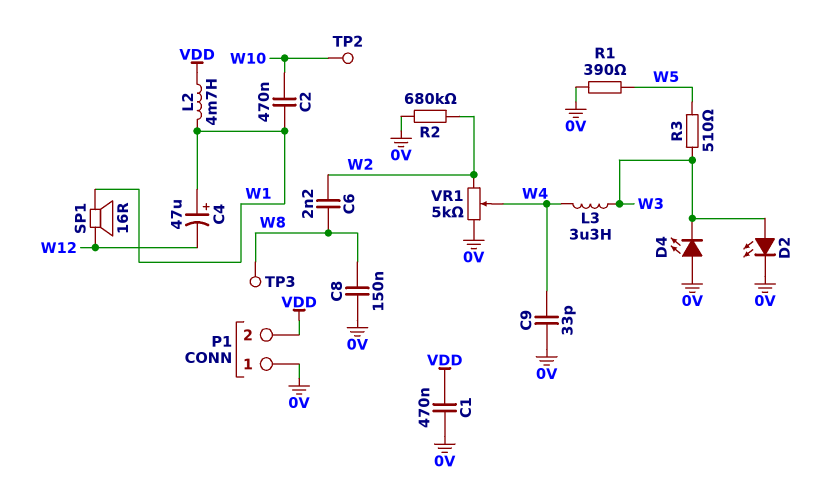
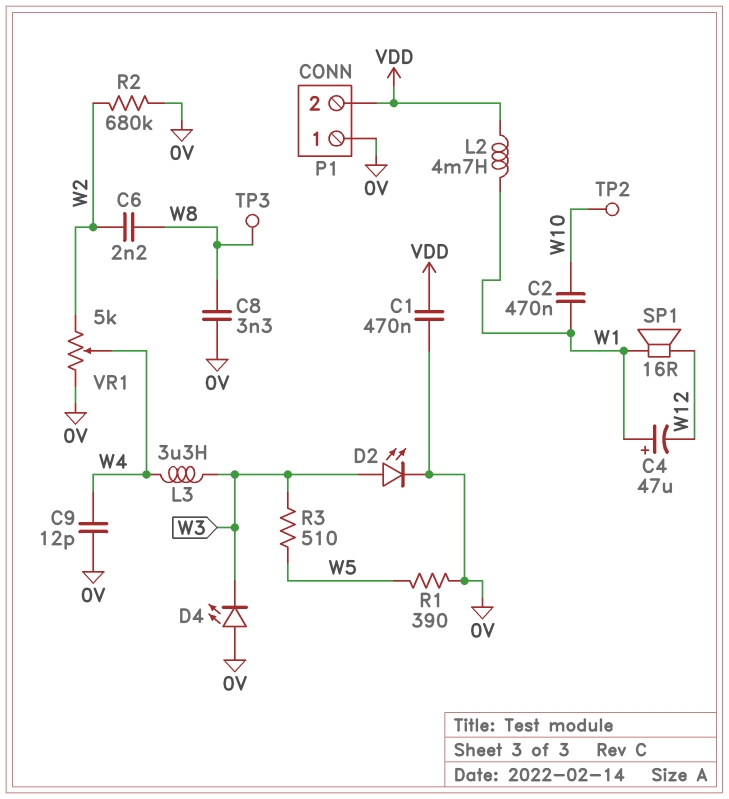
C8: 150nF (0V, W8) -> 3.3nF (0V, W8)
C9: 33pF (0V, W4) -> 12pF (0V, W4)

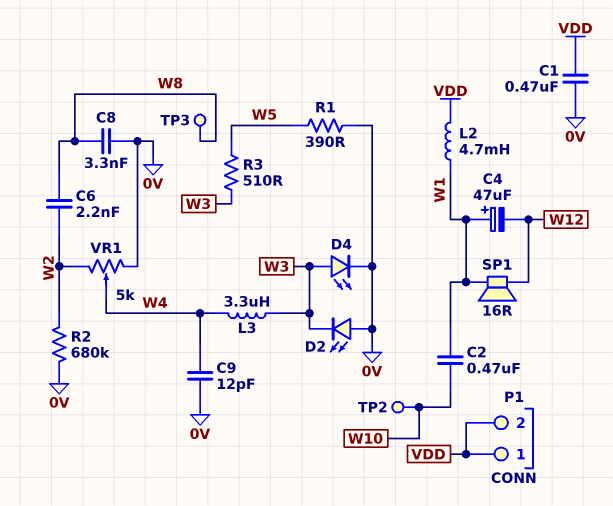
D2: LED (A W3, K 0V) -> LED (A 0V, K W3)
D4: LED (A 0V, K W3) -> LED (A W3, K 0V)
P1 pin 1: 0V -> VDD

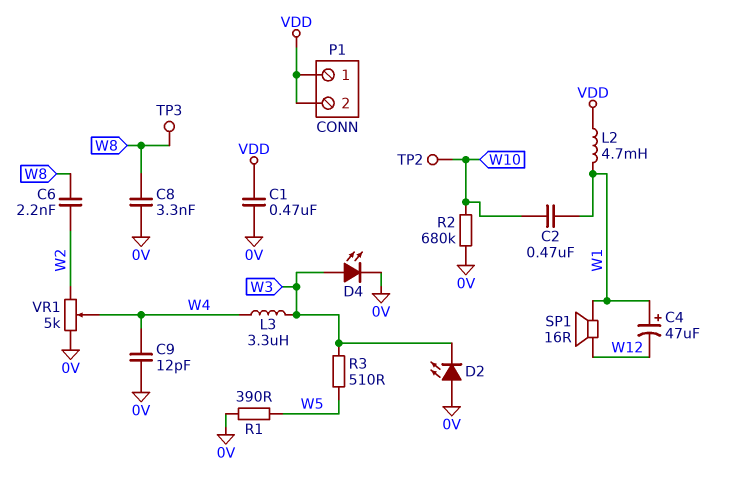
R2: 680k (0V, W2) -> 680k (0V, W10)

